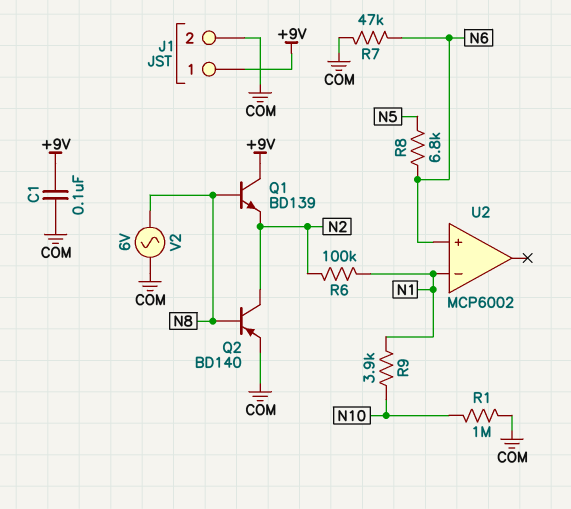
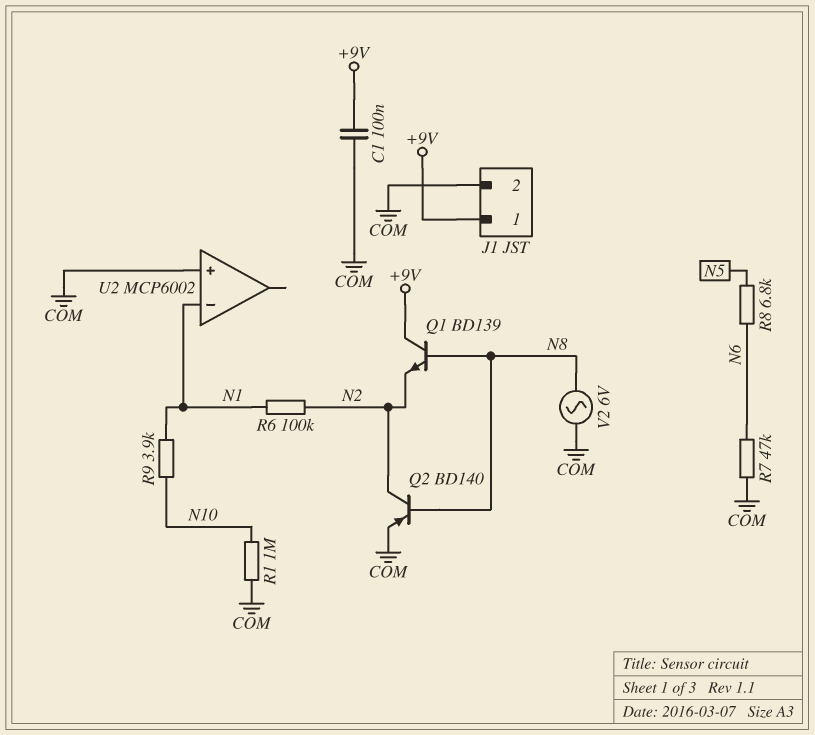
U2 pin in+: N6 -> COM

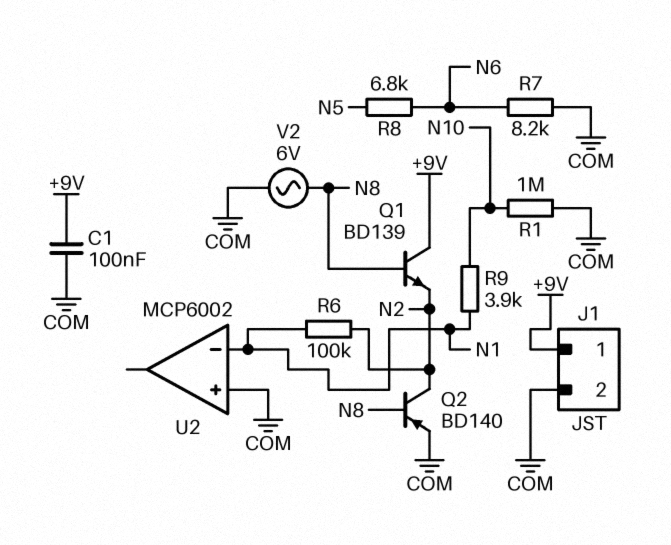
R7: 47k (COM, N6) -> 8.2k (COM, N6)

